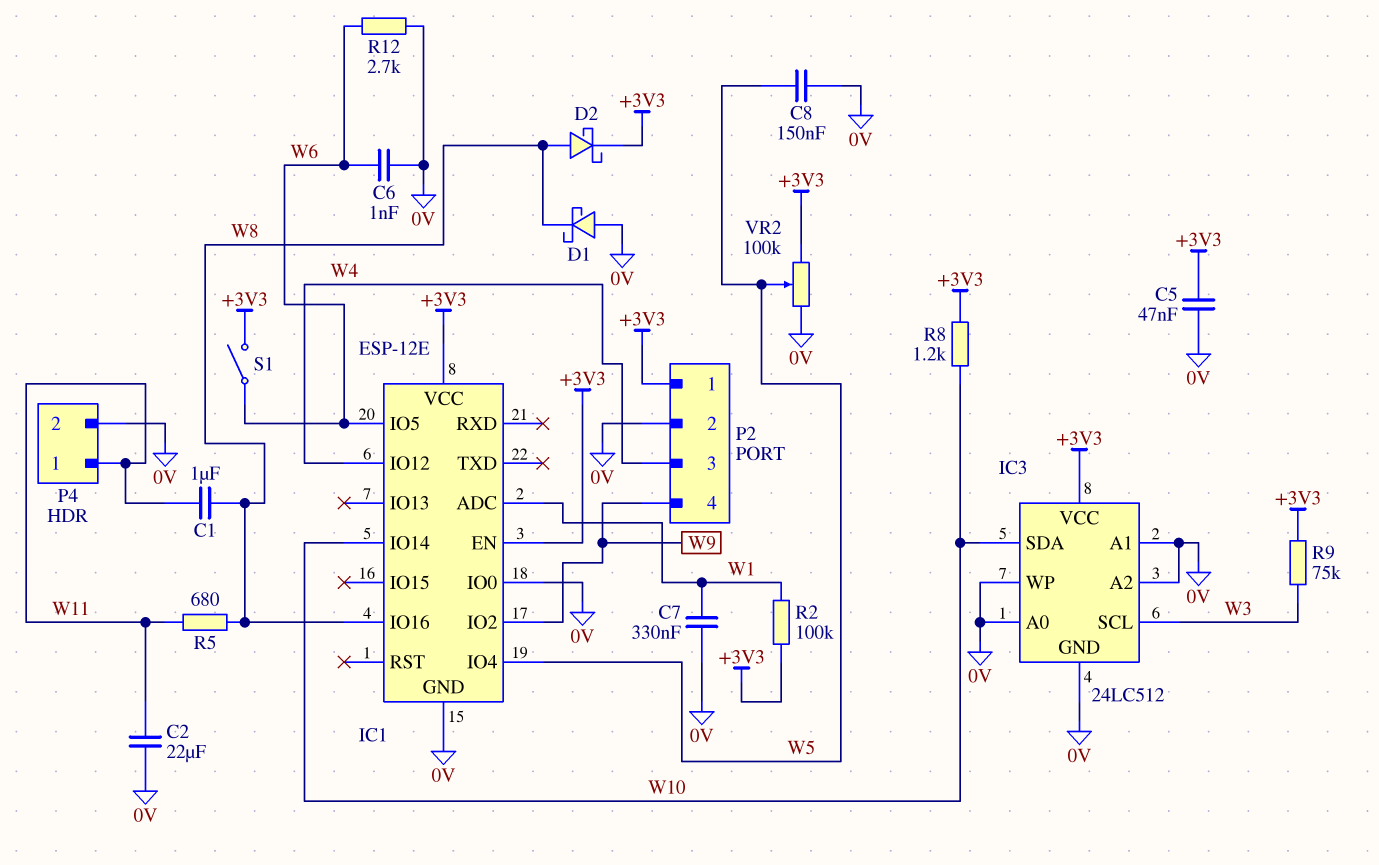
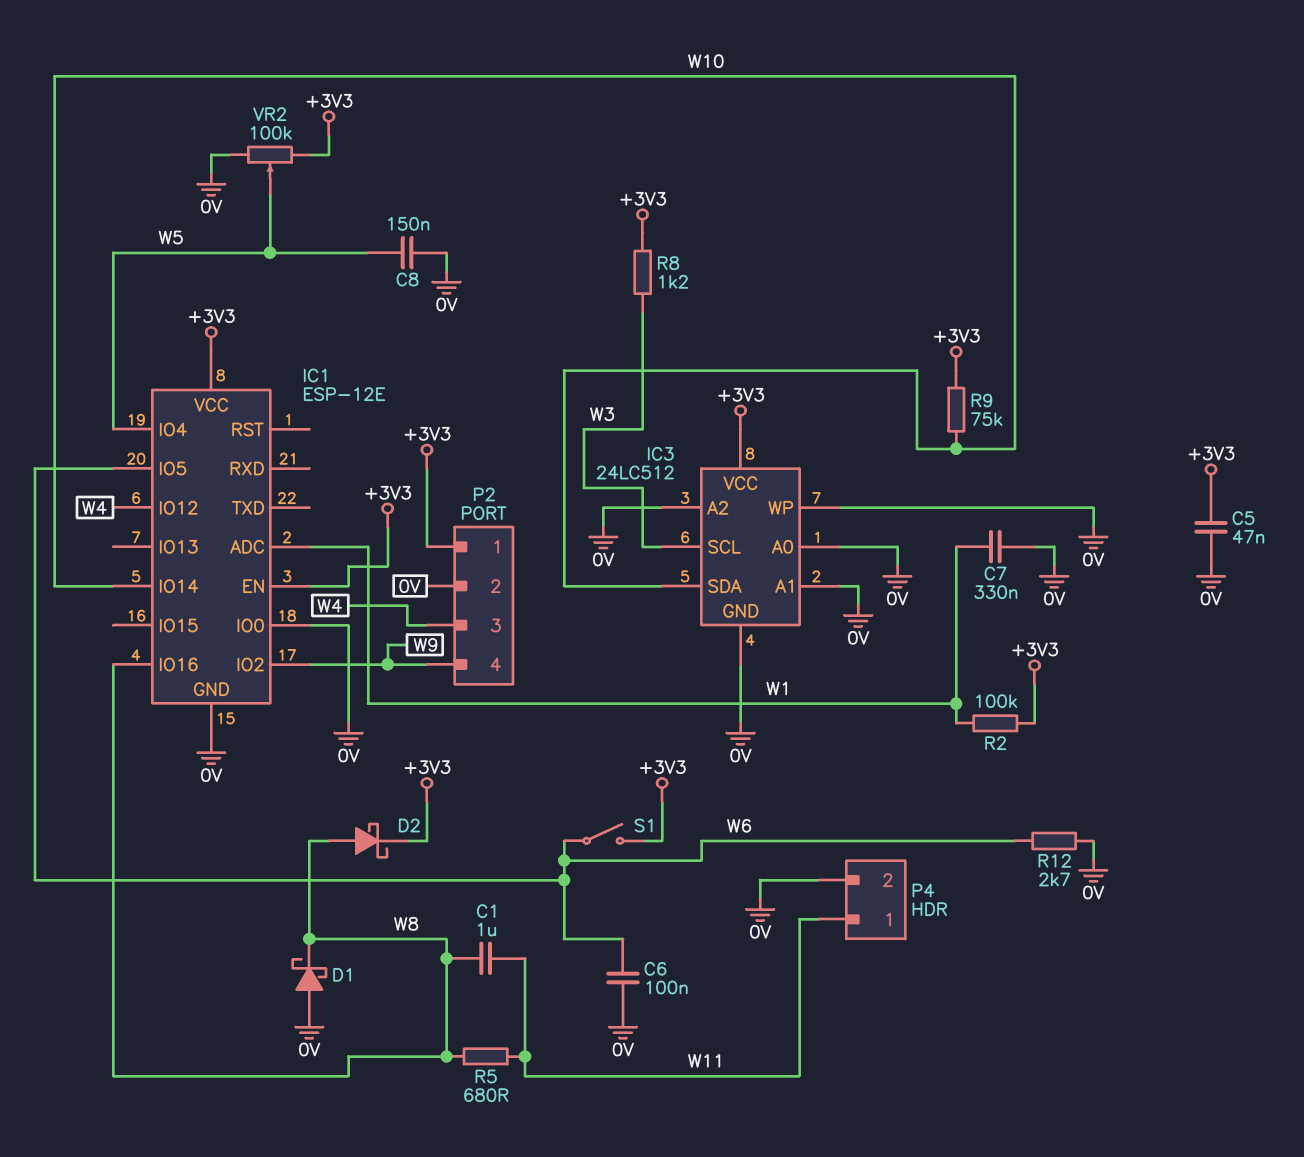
C2: 22uF (0V, W11) -> none
C6: 1nF (0V, W6) -> 100nF (0V, W6)
R8: 1.2k (+3V3, W10) -> 1.2k (+3V3, W3)
R9: 75k (+3V3, W3) -> 75k (+3V3, W10)

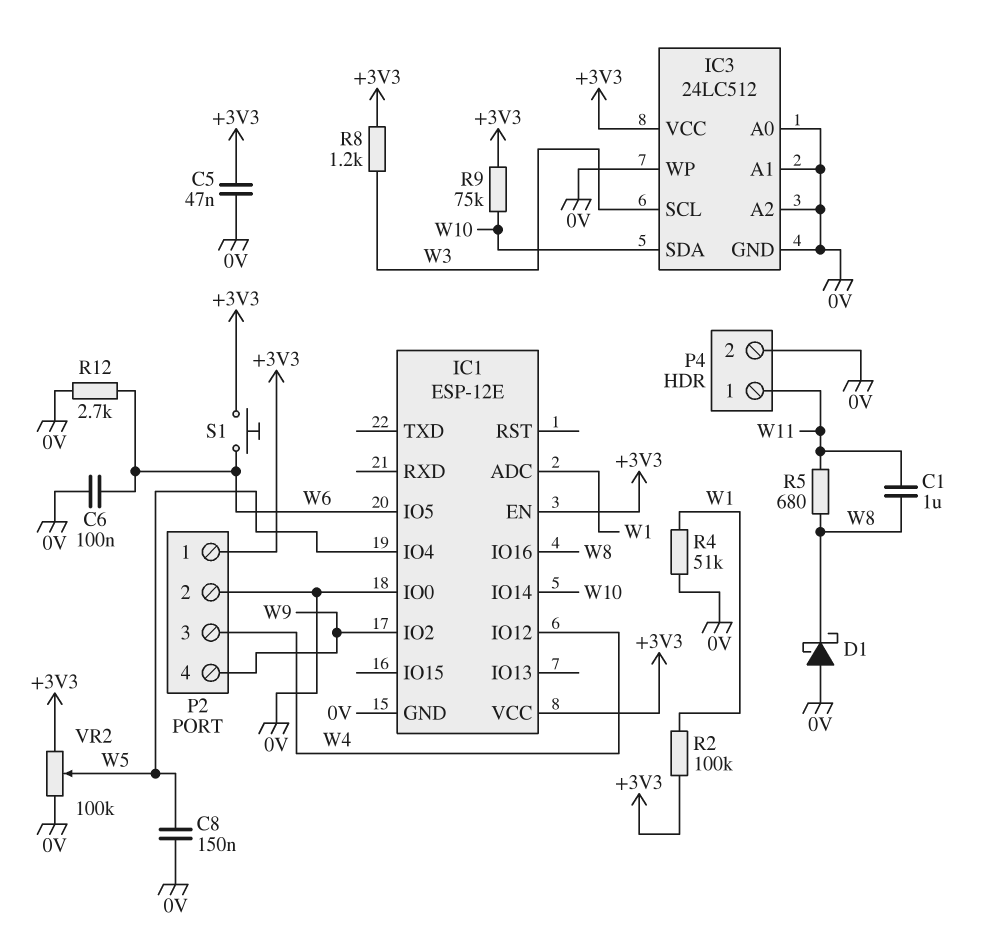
C7: 330nF (0V, W1) -> none
D2: schottky (A W8, K +3V3) -> none
R4: none -> 51k (0V, W1)
S1: switch (+3V3, W6) -> button (+3V3, W6)

